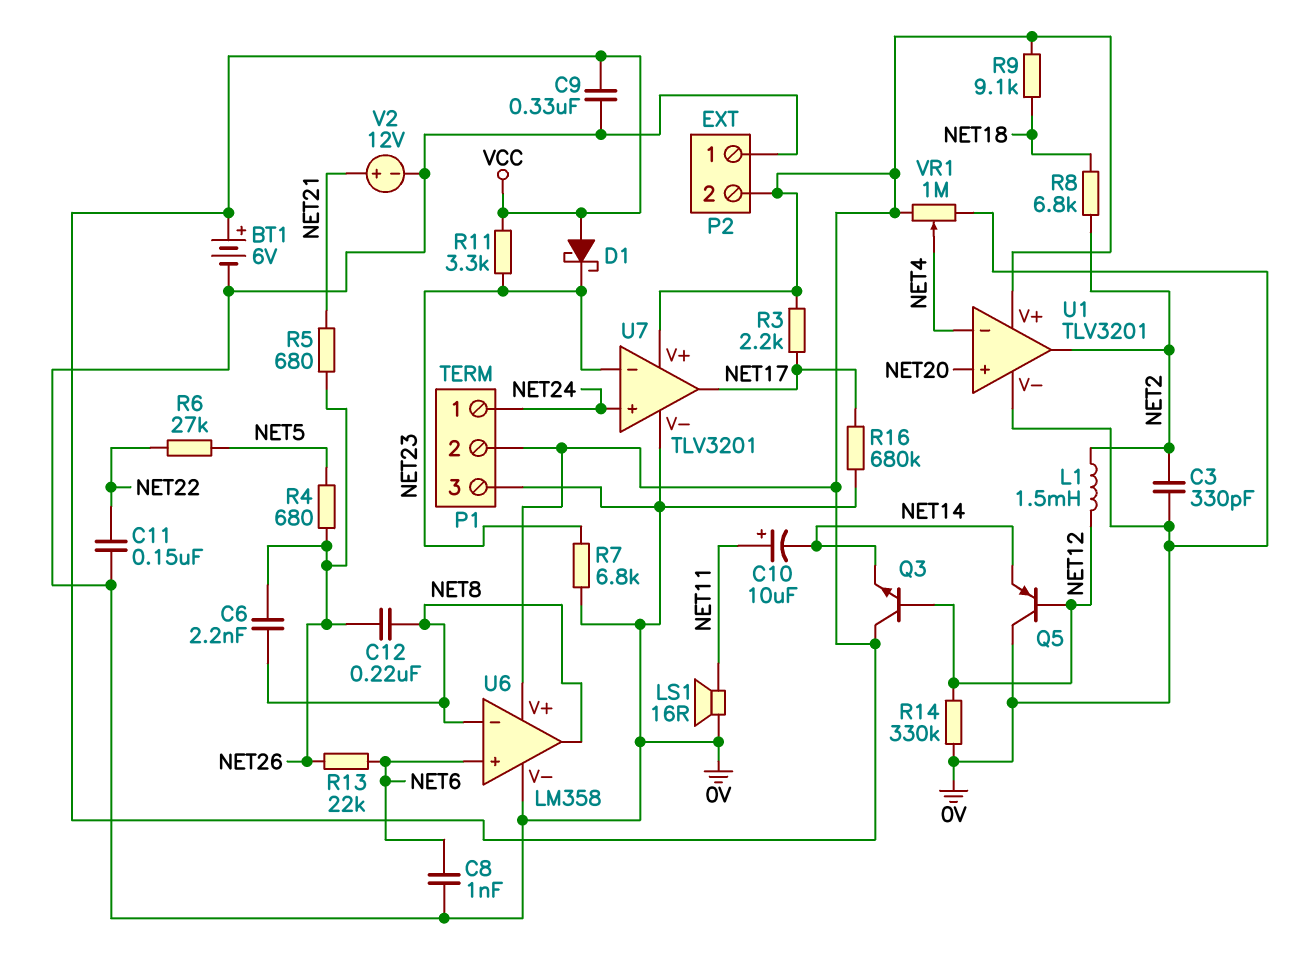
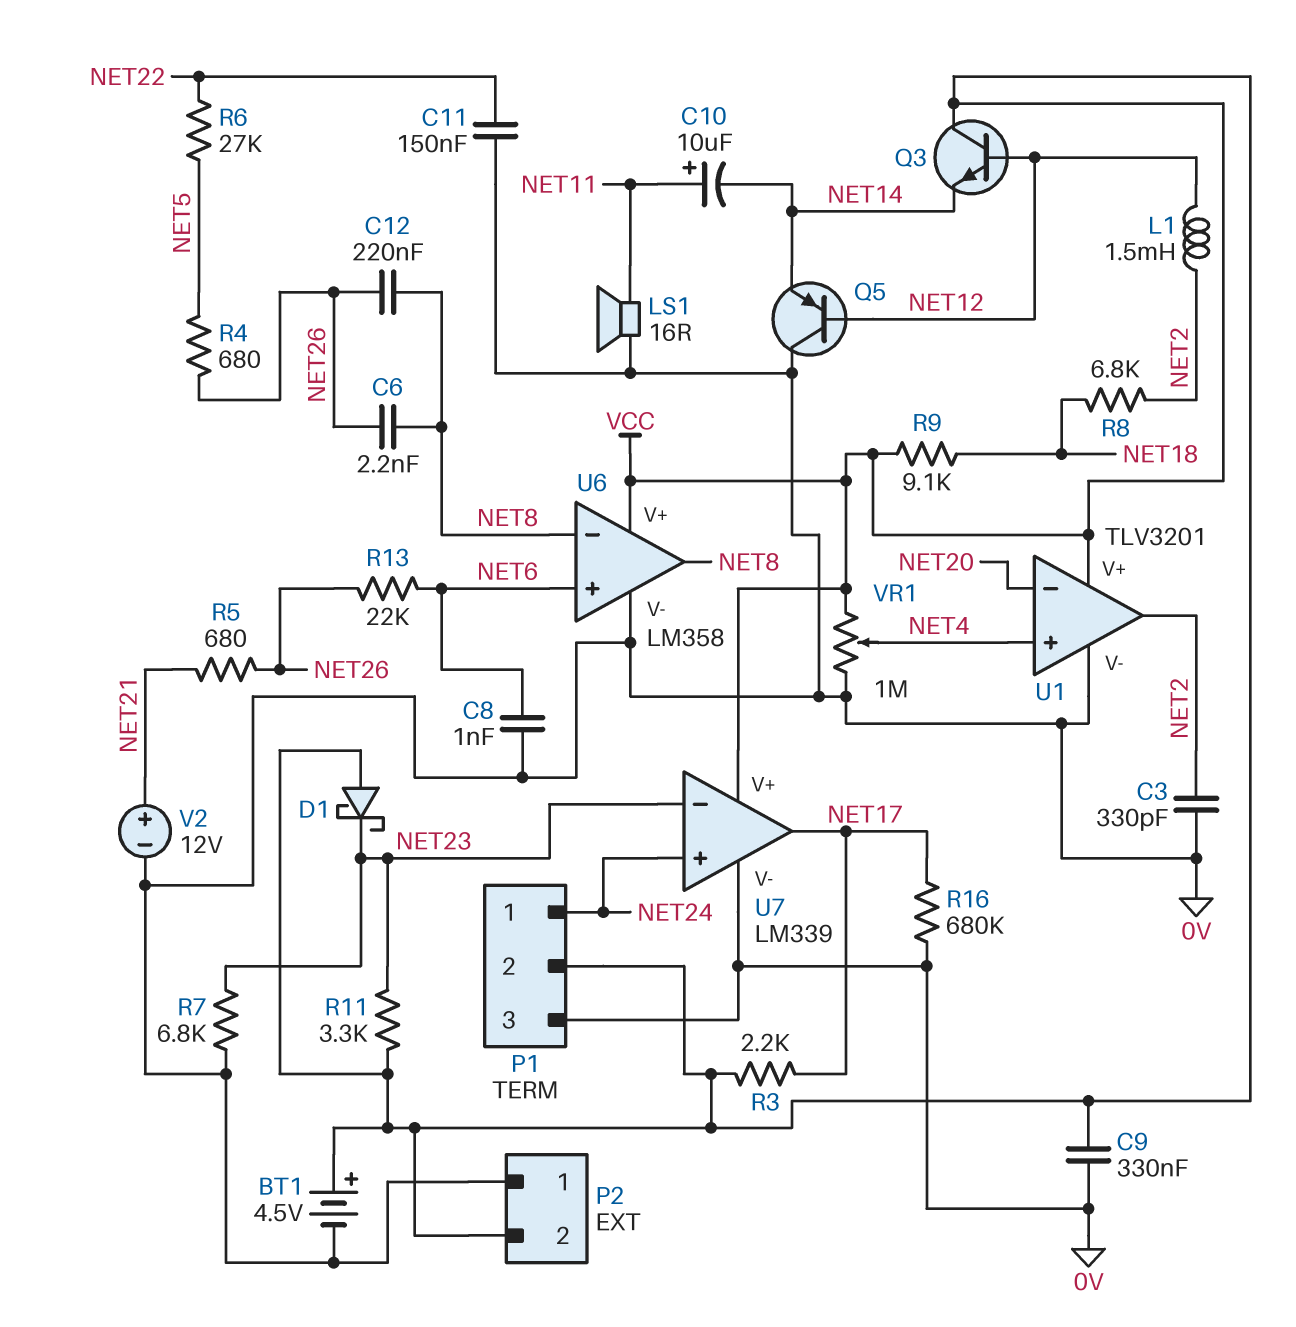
BT1: 6V (plus VCC, minus 0V) -> 4.5V (plus VCC, minus 0V)
R14: 330k (0V, NET12) -> none
U1 pin in+: NET20 -> NET4
U1 pin in-: NET4 -> NET20
U7: TLV3201 -> LM339

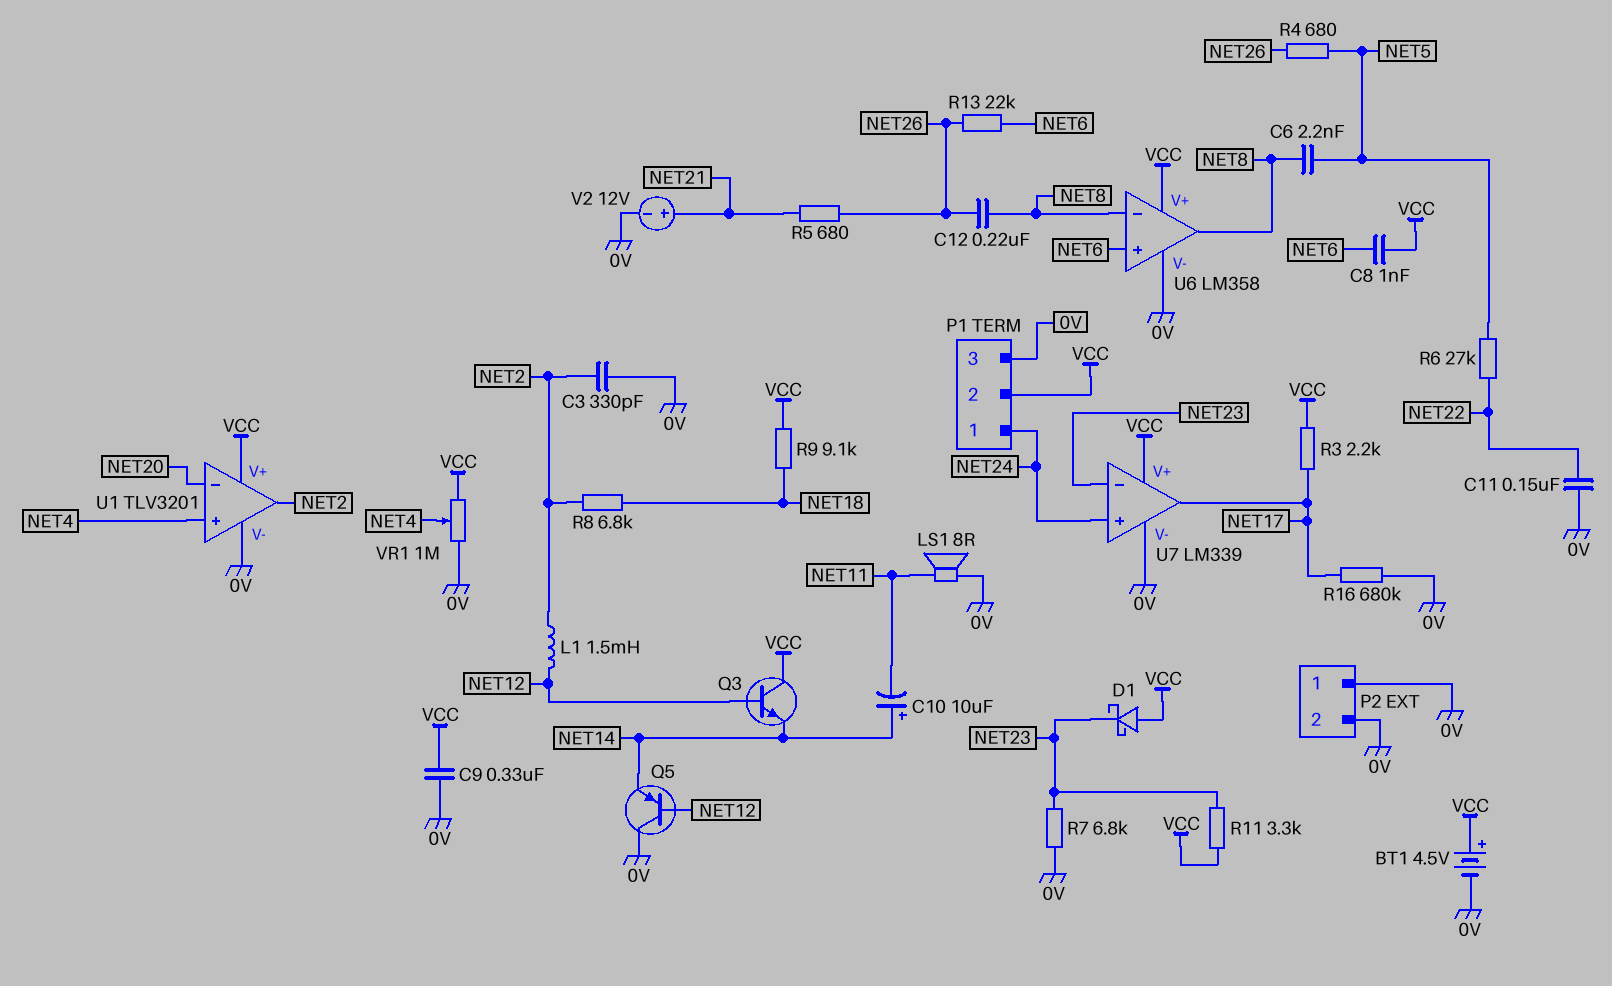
C6: 2.2nF (NET8, NET26) -> 2.2nF (NET5, NET8)
C8: 1nF (0V, NET6) -> 1nF (NET6, VCC)
C10: 10uF (plus NET11, minus NET14) -> 10uF (plus NET14, minus NET11)
LS1: speaker 16R (0V, NET11) -> speaker 8R (0V, NET11)
P2 pin 2: VCC -> 0V

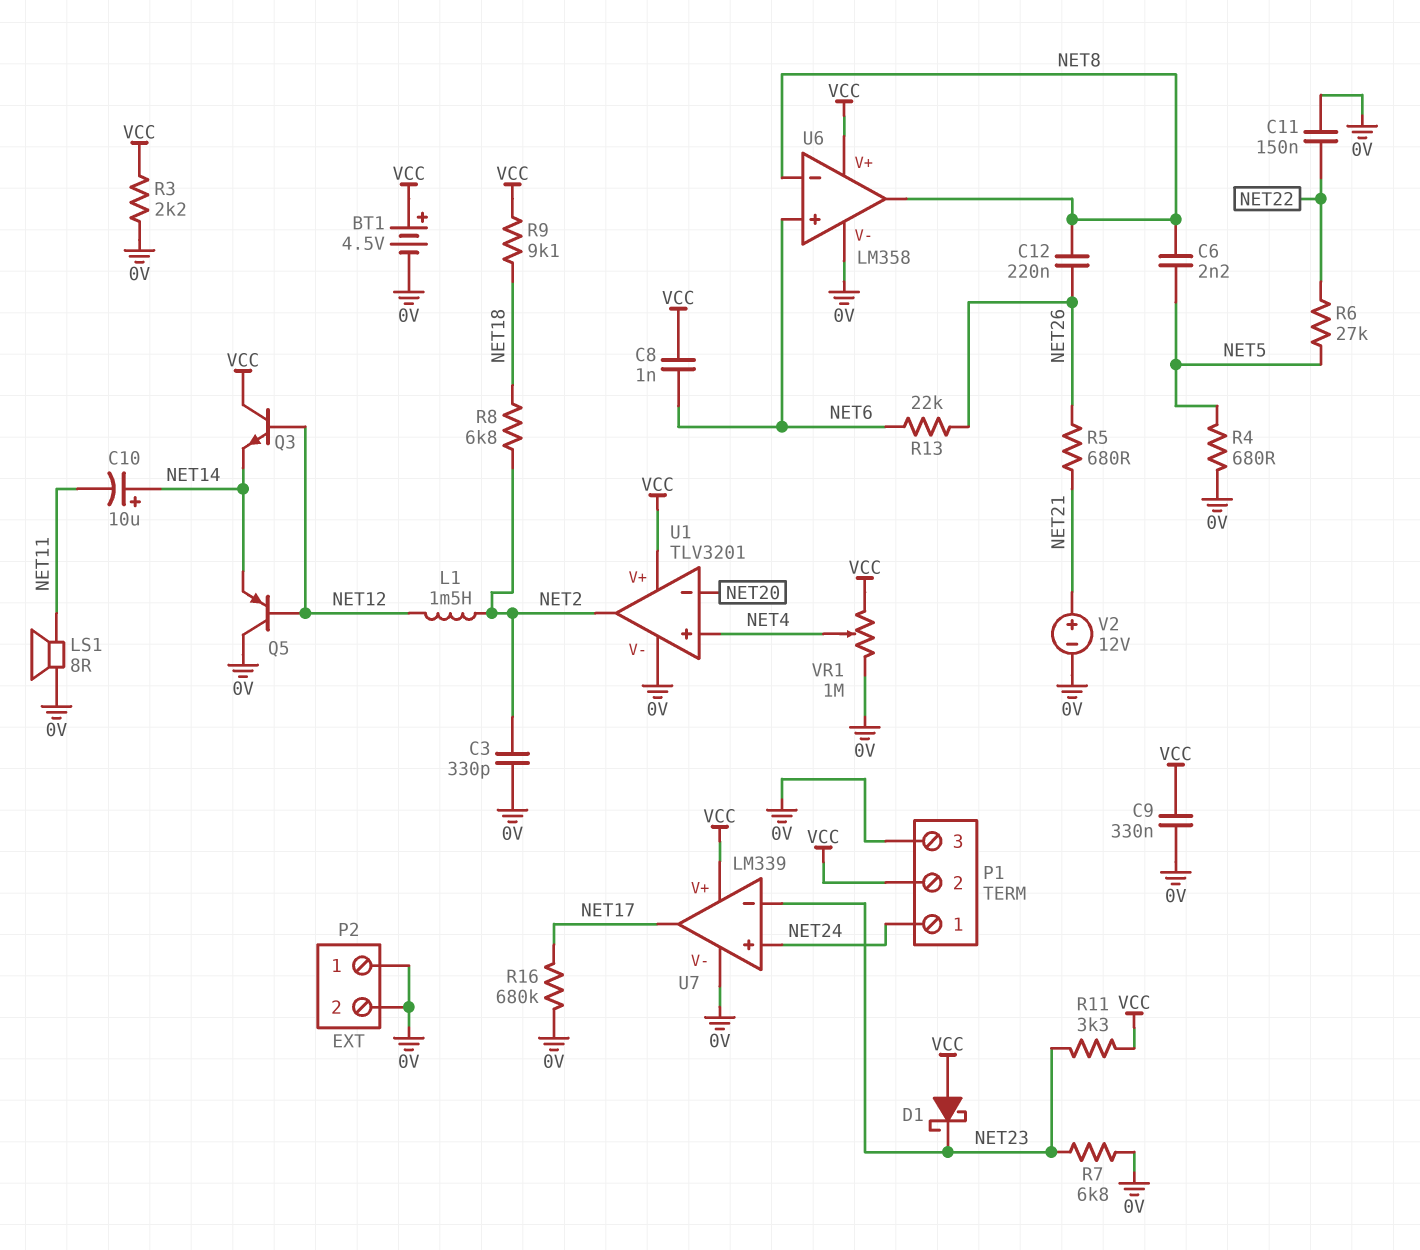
R3: 2.2k (NET17, VCC) -> 2.2k (0V, VCC)
R4: 680 (NET5, NET26) -> 680 (0V, NET5)

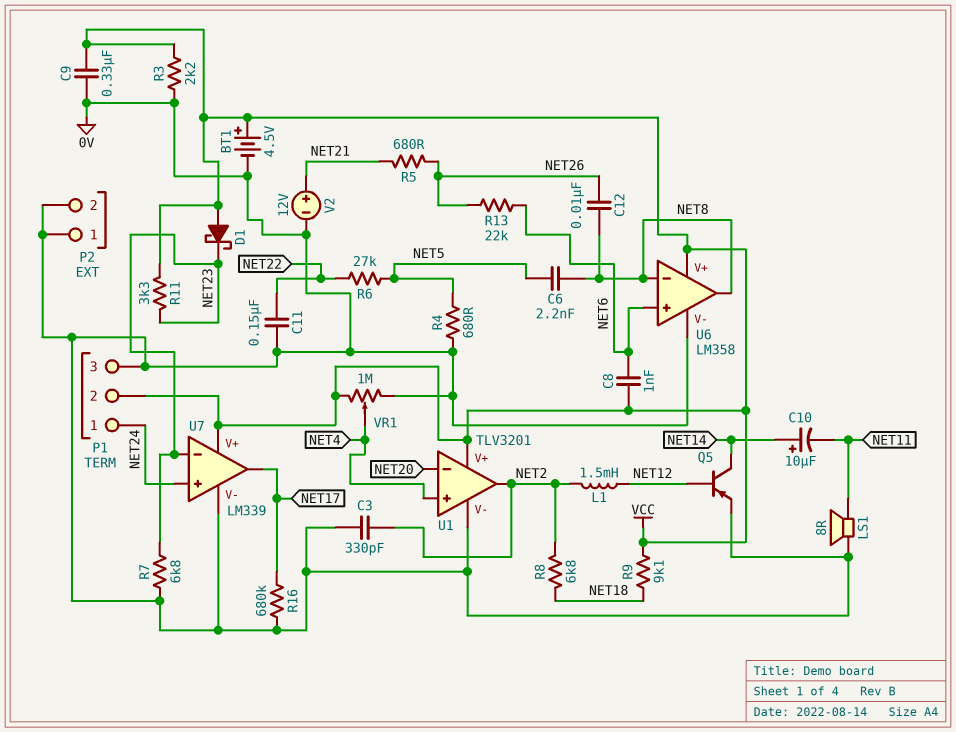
C12: 220nF (NET8, NET26) -> 10nF (NET8, NET26)
Q3: NPN (B NET12, C VCC, E NET14) -> none
Q5: PNP (B NET12, C 0V, E NET14) -> PNP (B NET12, C NET14, E 0V)

